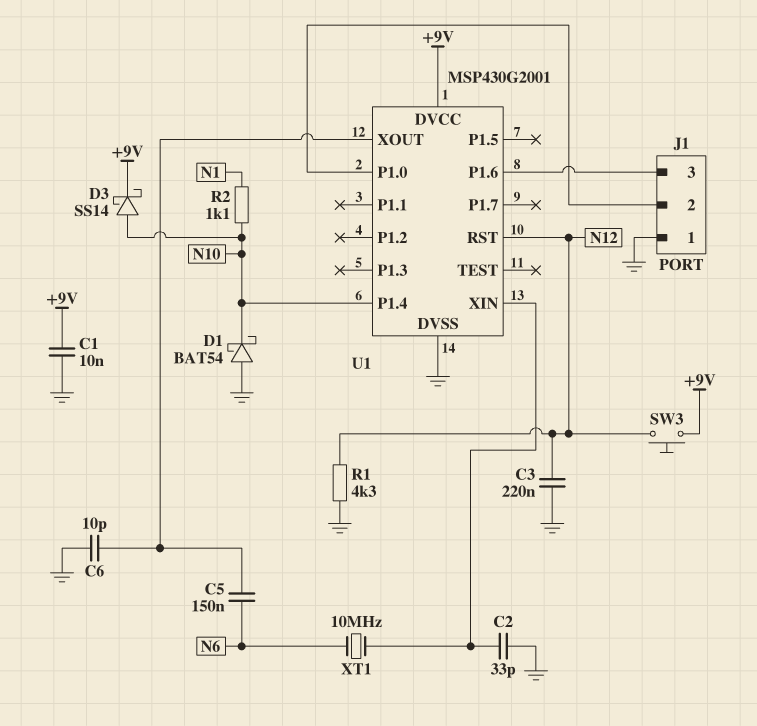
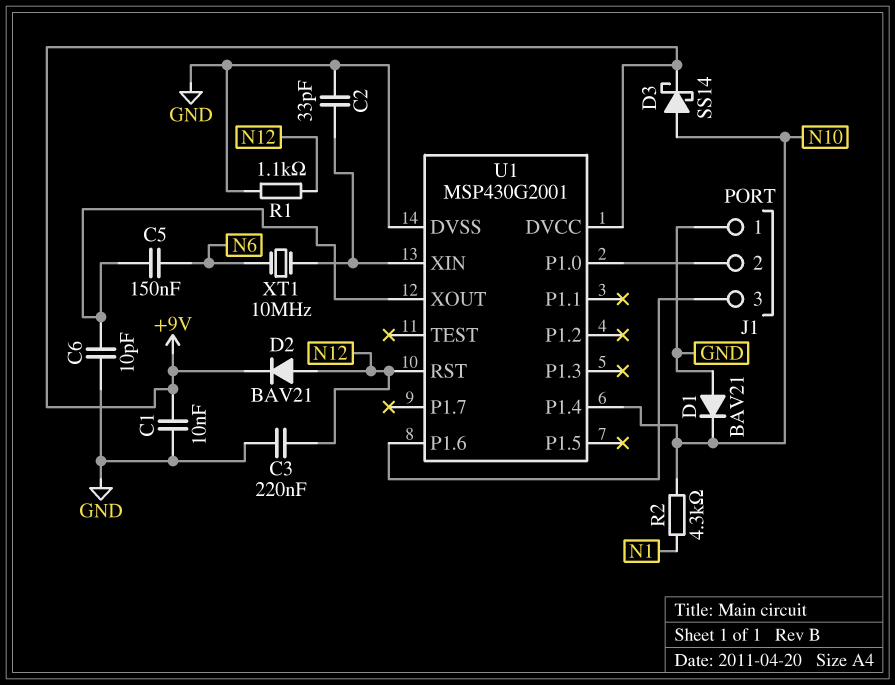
D1: schottky BAT54 (A GND, K N10) -> diode BAV21 (A GND, K N10)
D2: none -> diode BAV21 (A N12, K +9V)
R1: 4.3k (GND, N12) -> 1.1k (GND, N12)
R2: 1.1k (N1, N10) -> 4.3k (N1, N10)
SW3: button (+9V, N12) -> none

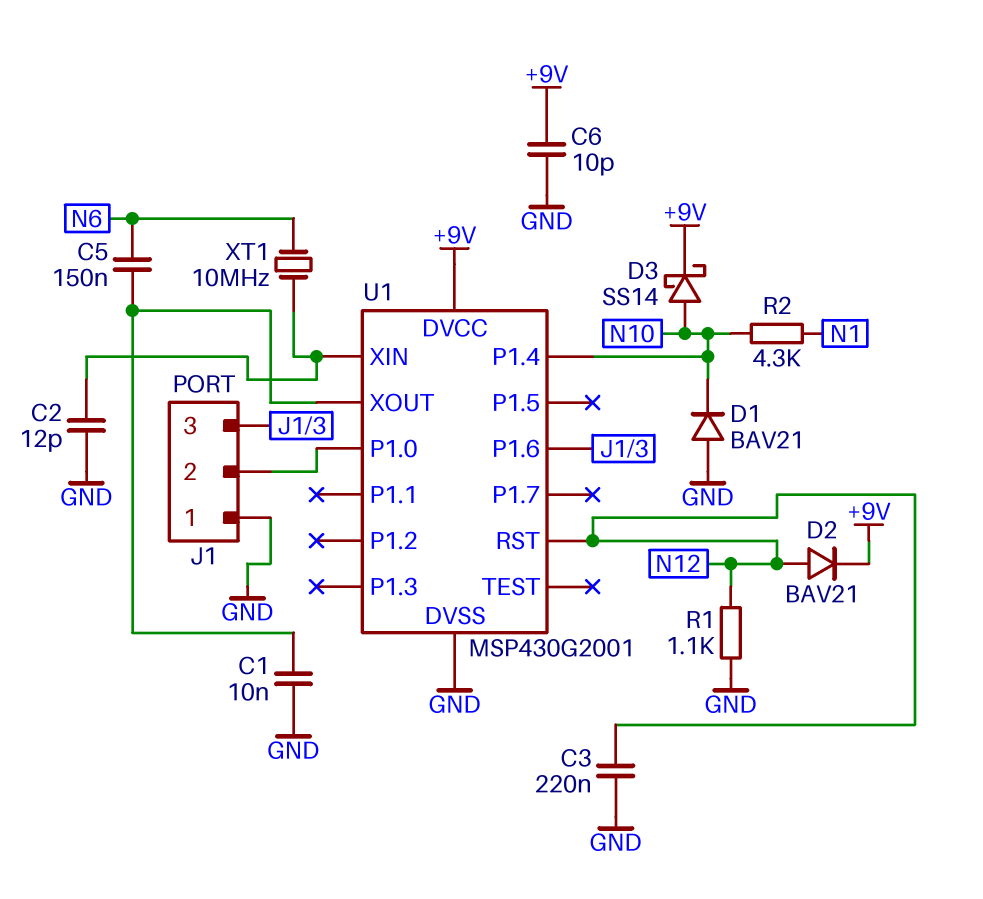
C1: 10nF (+9V, GND) -> 10nF (GND, U1/XOUT)
C2: 33pF (GND, U1/XIN) -> 12pF (GND, U1/XIN)
C6: 10pF (GND, U1/XOUT) -> 10pF (+9V, GND)

